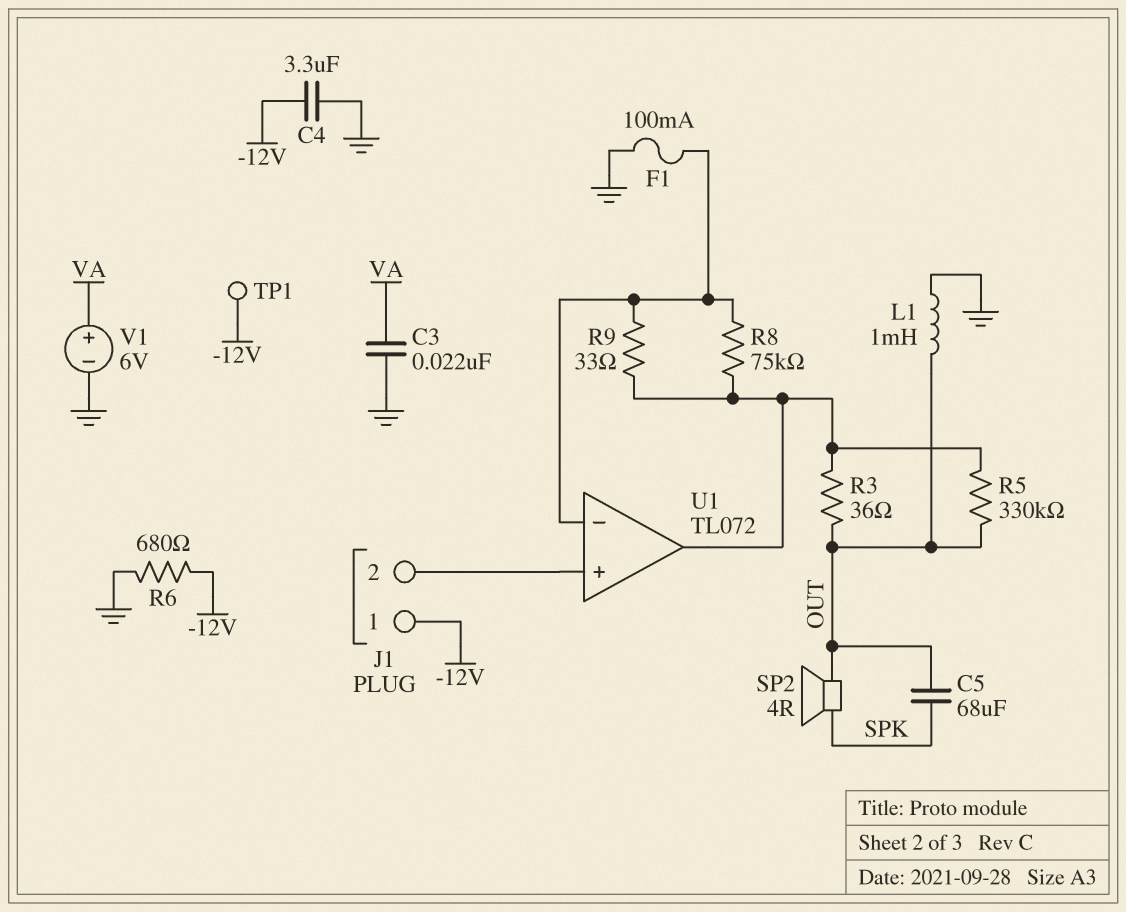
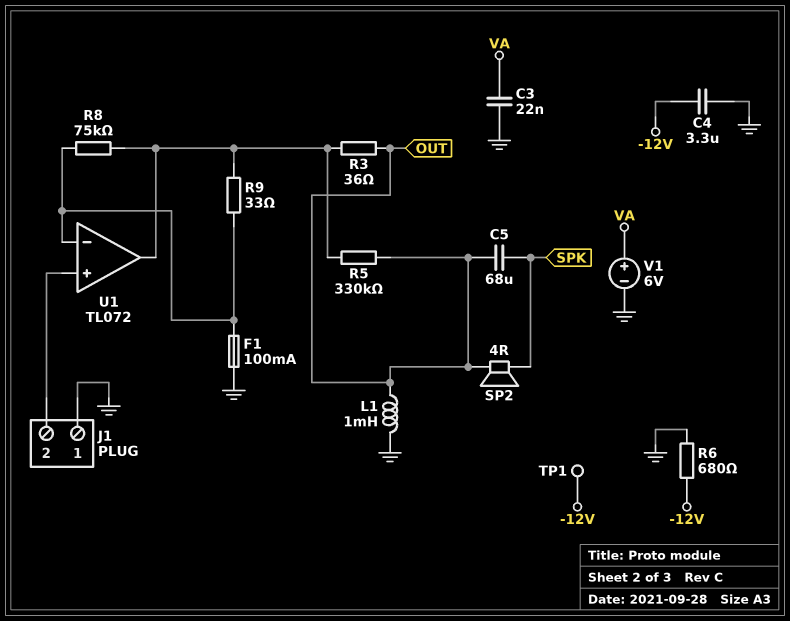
J1 pin 1: -12V -> GND

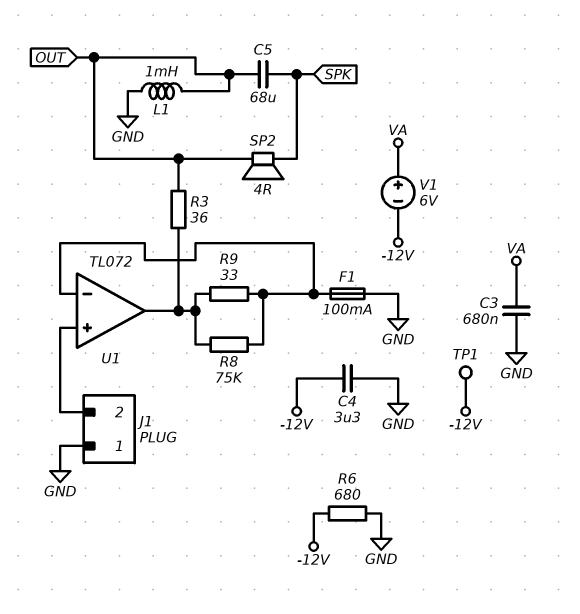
C3: 22nF (GND, VA) -> 680nF (GND, VA)
R5: 330k (OUT, U1/out) -> none
V1: 6V (plus VA, minus GND) -> 6V (plus VA, minus -12V)

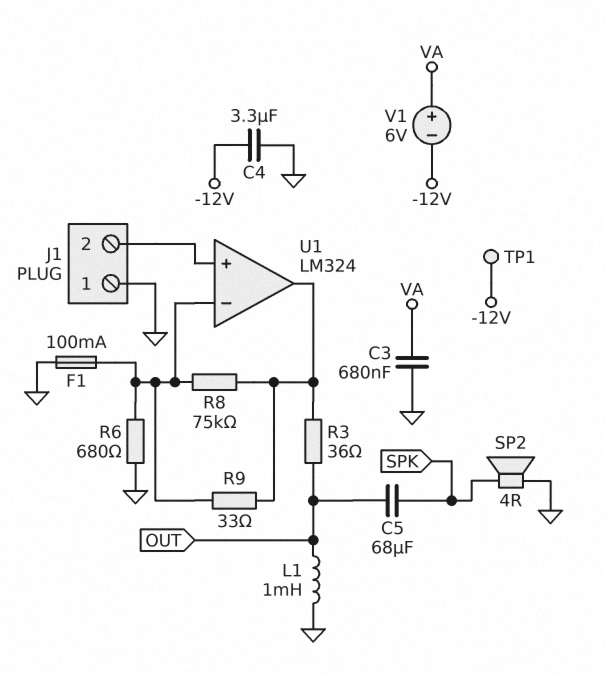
R6: 680 (-12V, GND) -> 680 (GND, U1/in-)
SP2: speaker 4R (OUT, SPK) -> speaker 4R (GND, SPK)
U1: TL072 -> LM324

